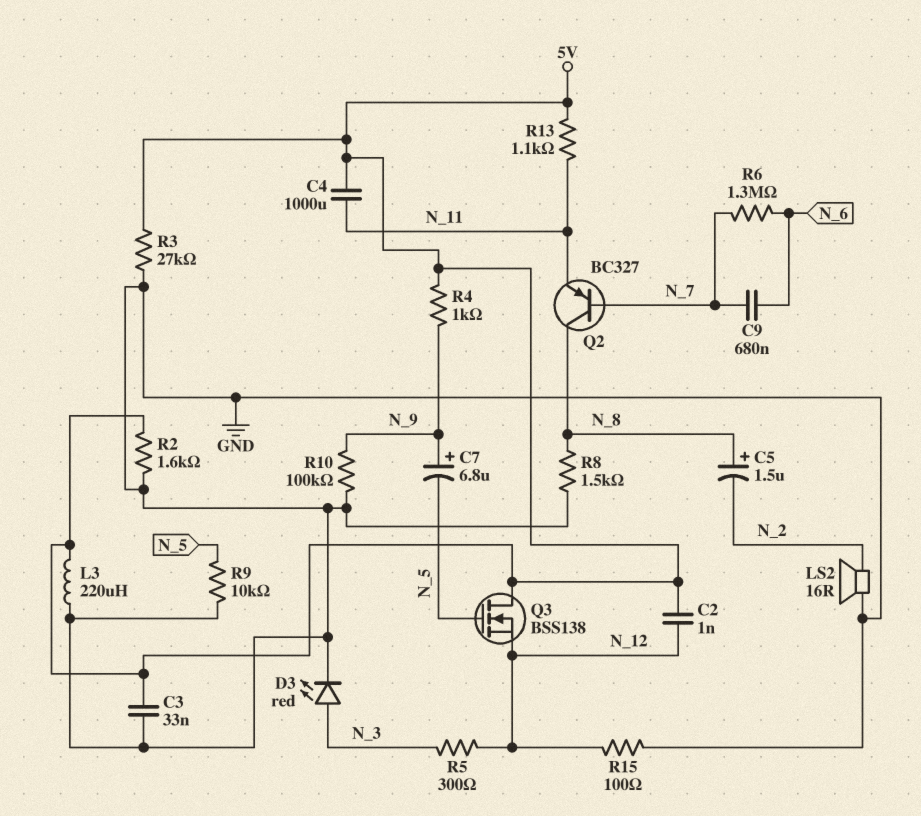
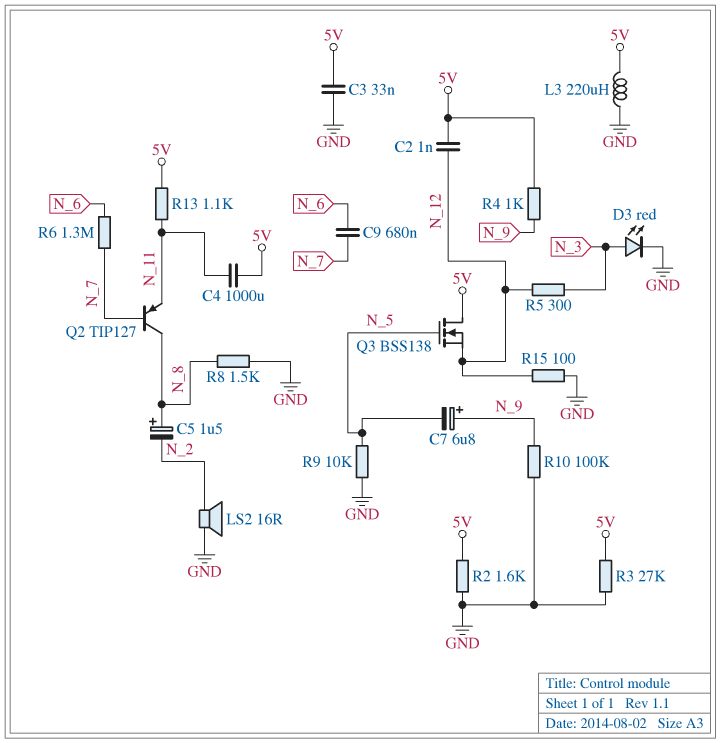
Q2: PNP BC327 (B N_7, C N_8, E N_11) -> PNP TIP127 (B N_7, C N_8, E N_11)

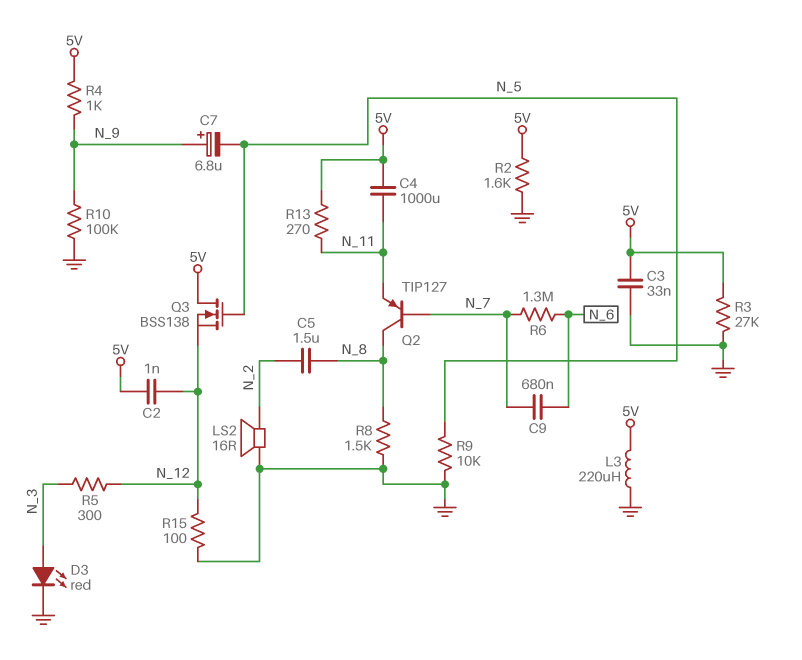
C5: 1.5uF (plus N_8, minus N_2) -> 1.5uF (N_2, N_8)
R13: 1.1k (5V, N_11) -> 270 (5V, N_11)

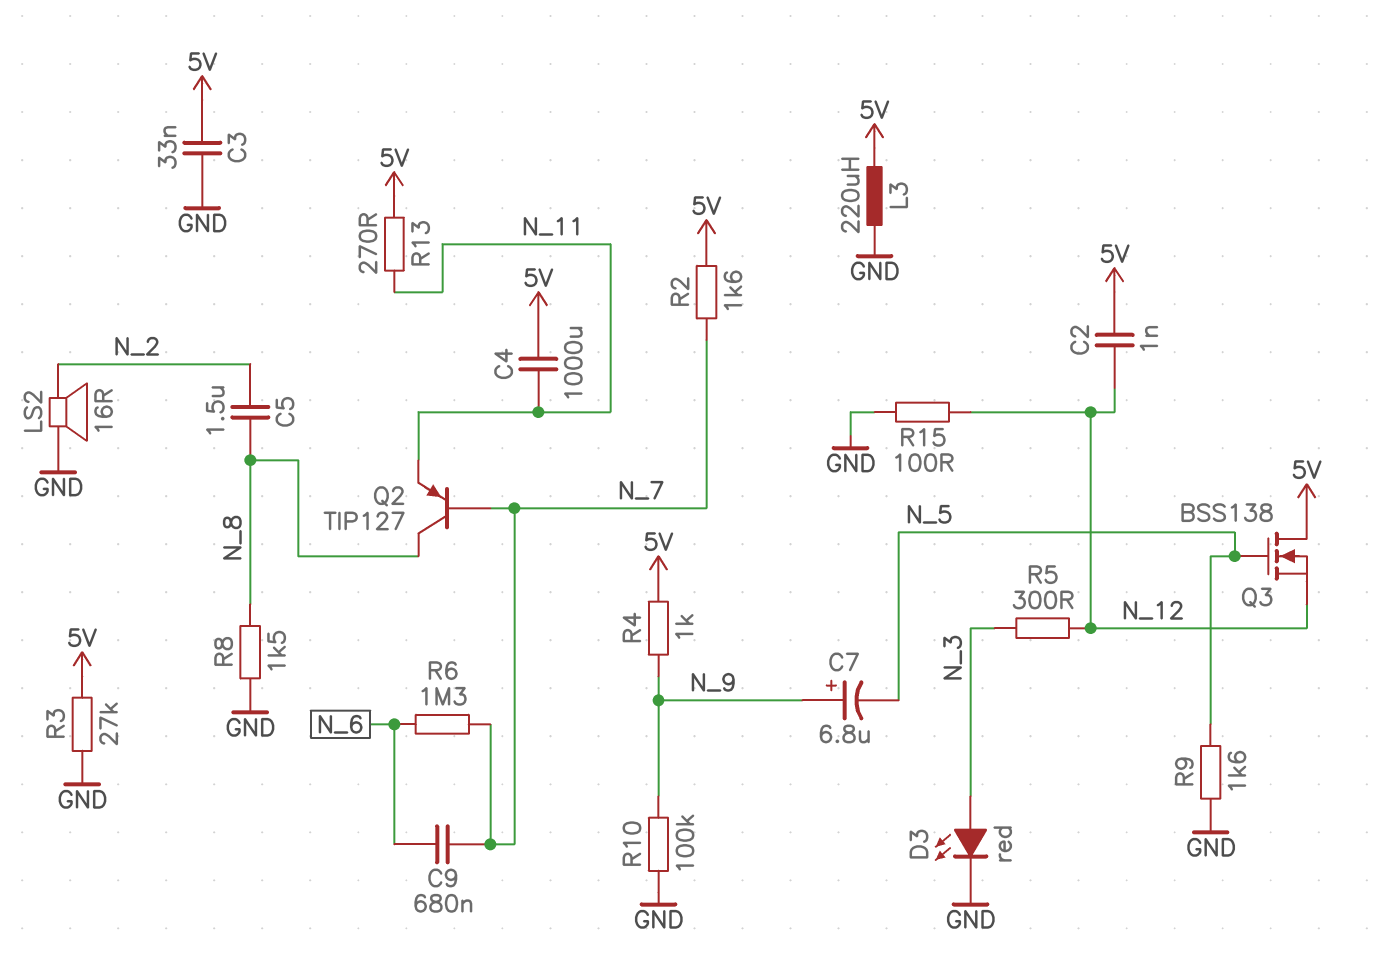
R2: 1.6k (5V, GND) -> 1.6k (5V, N_7)
R9: 10k (GND, N_5) -> 1.6k (GND, N_5)

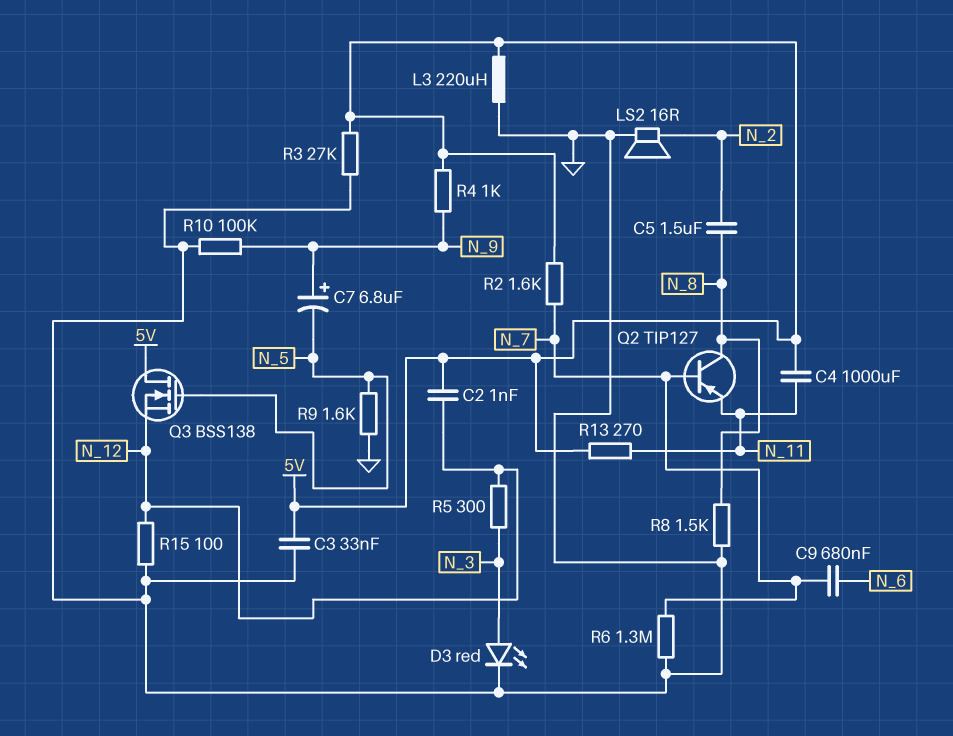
R6: 1.3M (N_6, N_7) -> 1.3M (GND, N_7)

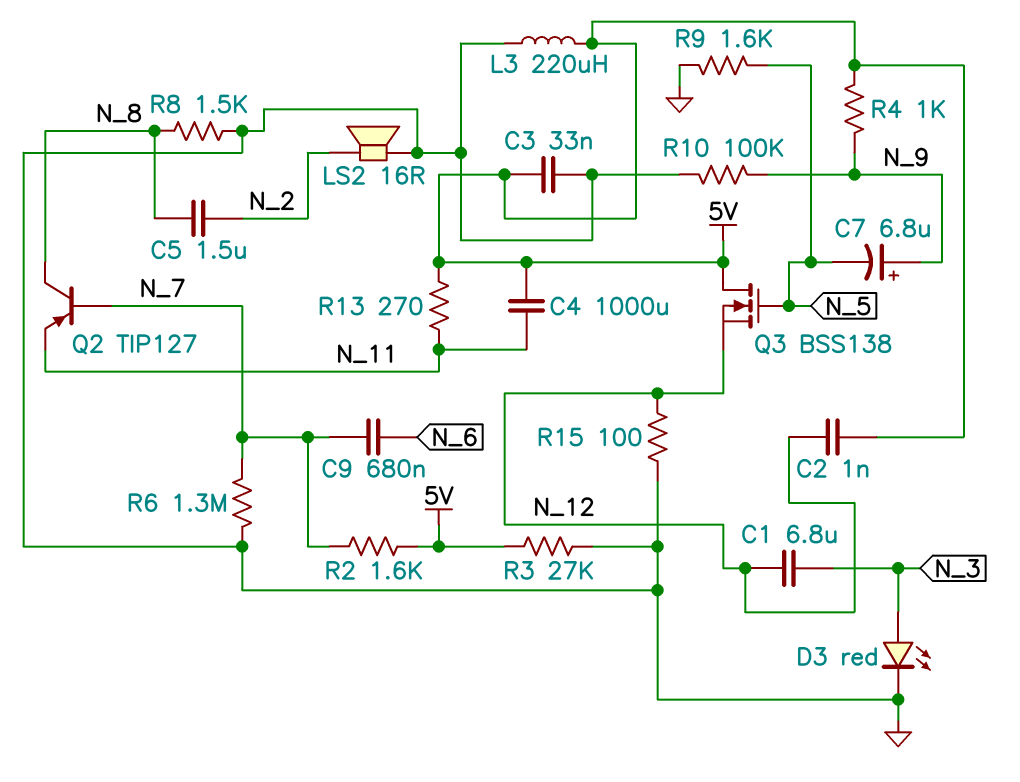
C1: none -> 6.8uF (N_3, N_12)
R5: 300 (N_3, N_12) -> none

